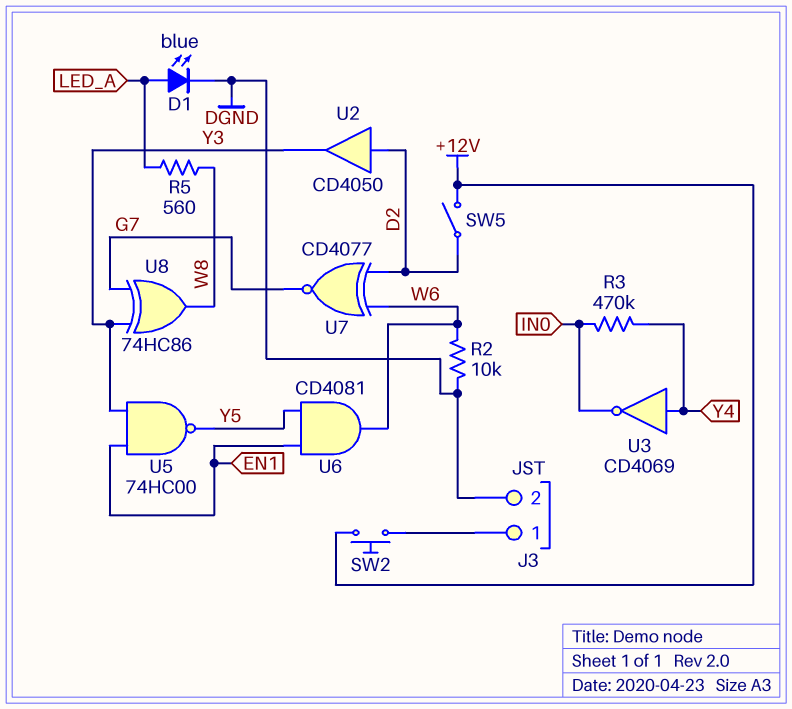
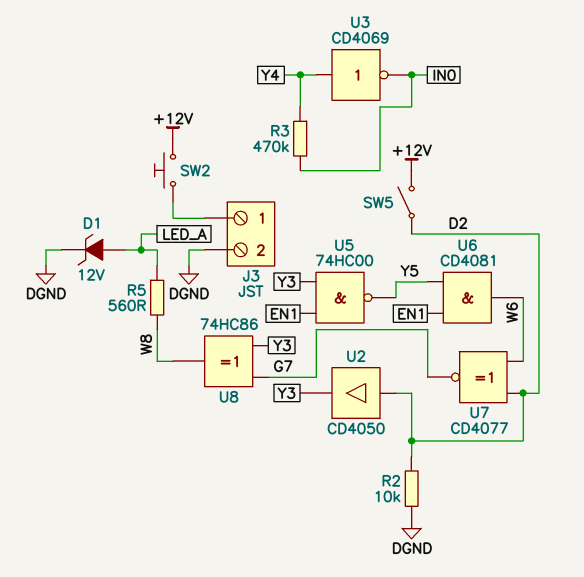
D1: LED blue (A LED_A, K DGND) -> zener 12V (A LED_A, K DGND)
R2: 10k (DGND, W6) -> 10k (D2, DGND)

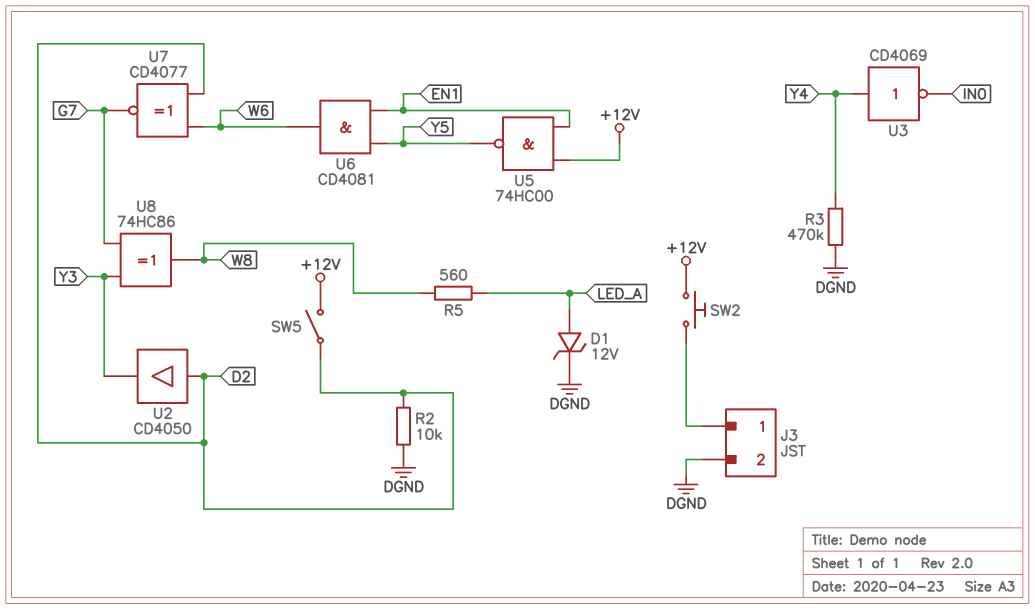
R3: 470k (IN0, Y4) -> 470k (DGND, Y4)
U5: NAND 74HC00 (in EN1, in Y3, out Y5) -> NAND 74HC00 (in +12V, in EN1, out Y5)

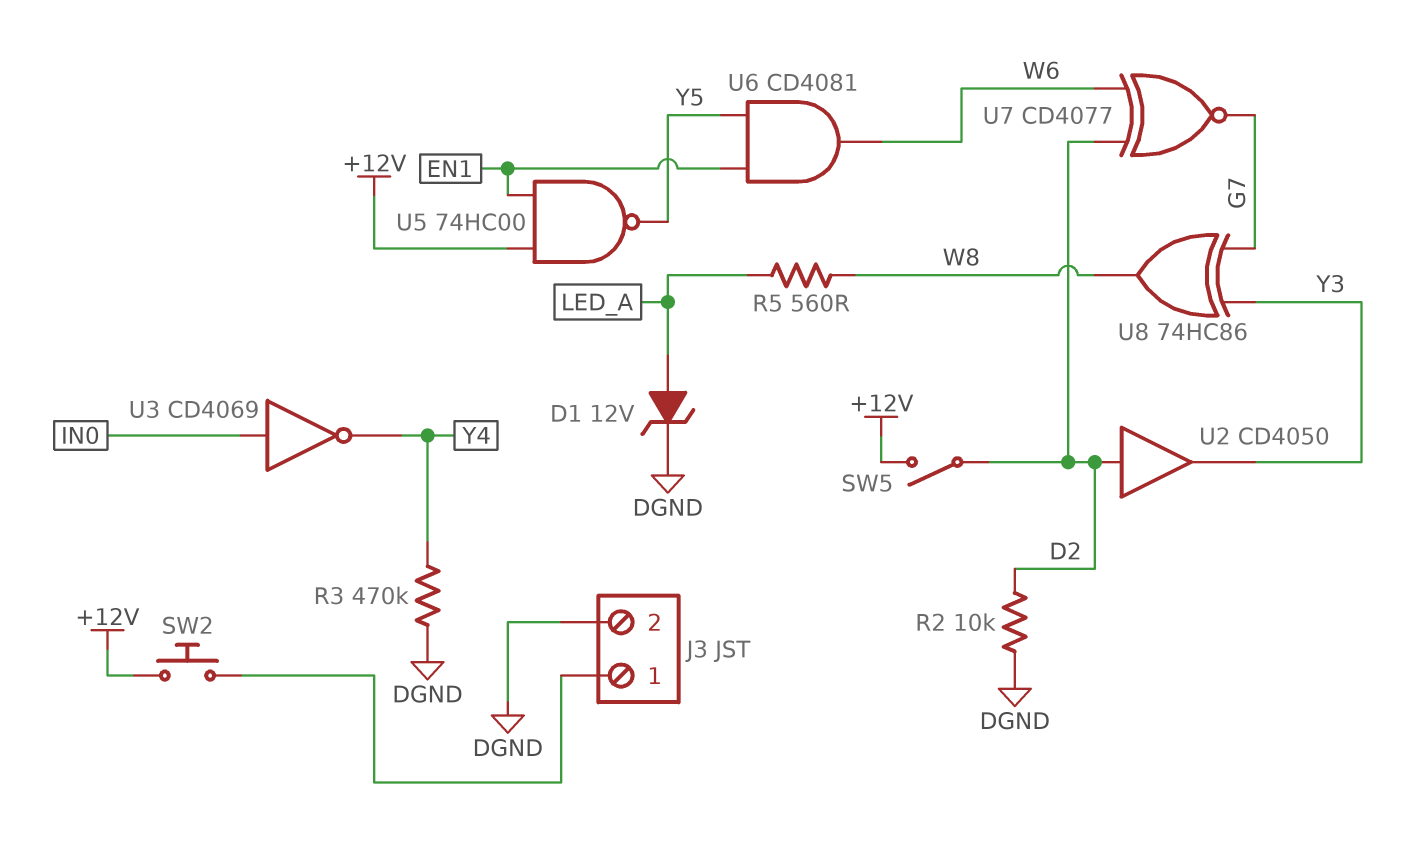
U3: NOT CD4069 (in Y4, out IN0) -> NOT CD4069 (in IN0, out Y4)

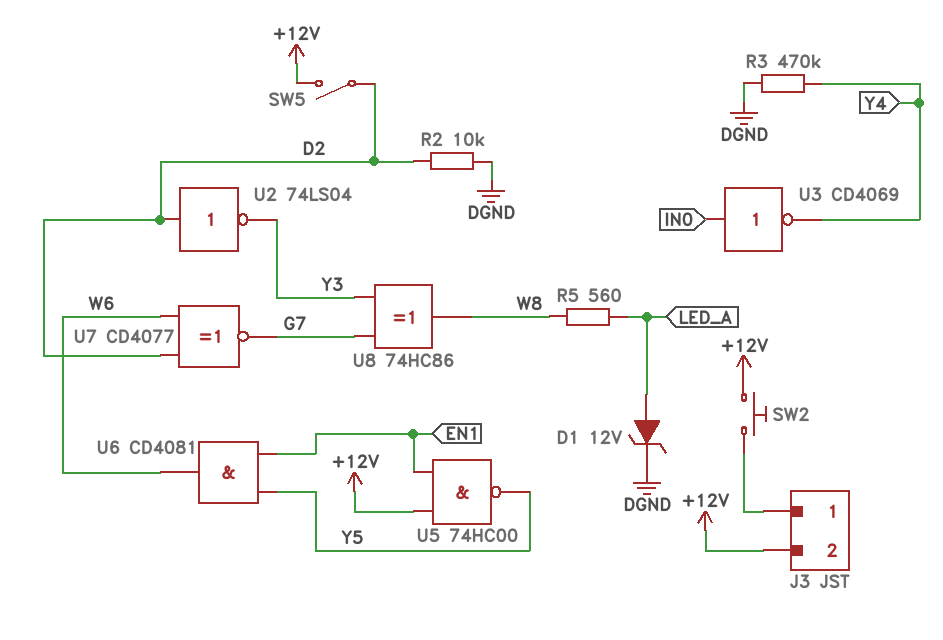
J3 pin 2: DGND -> +12V
U2: buffer CD4050 (in D2, out Y3) -> NOT 74LS04 (in D2, out Y3)

